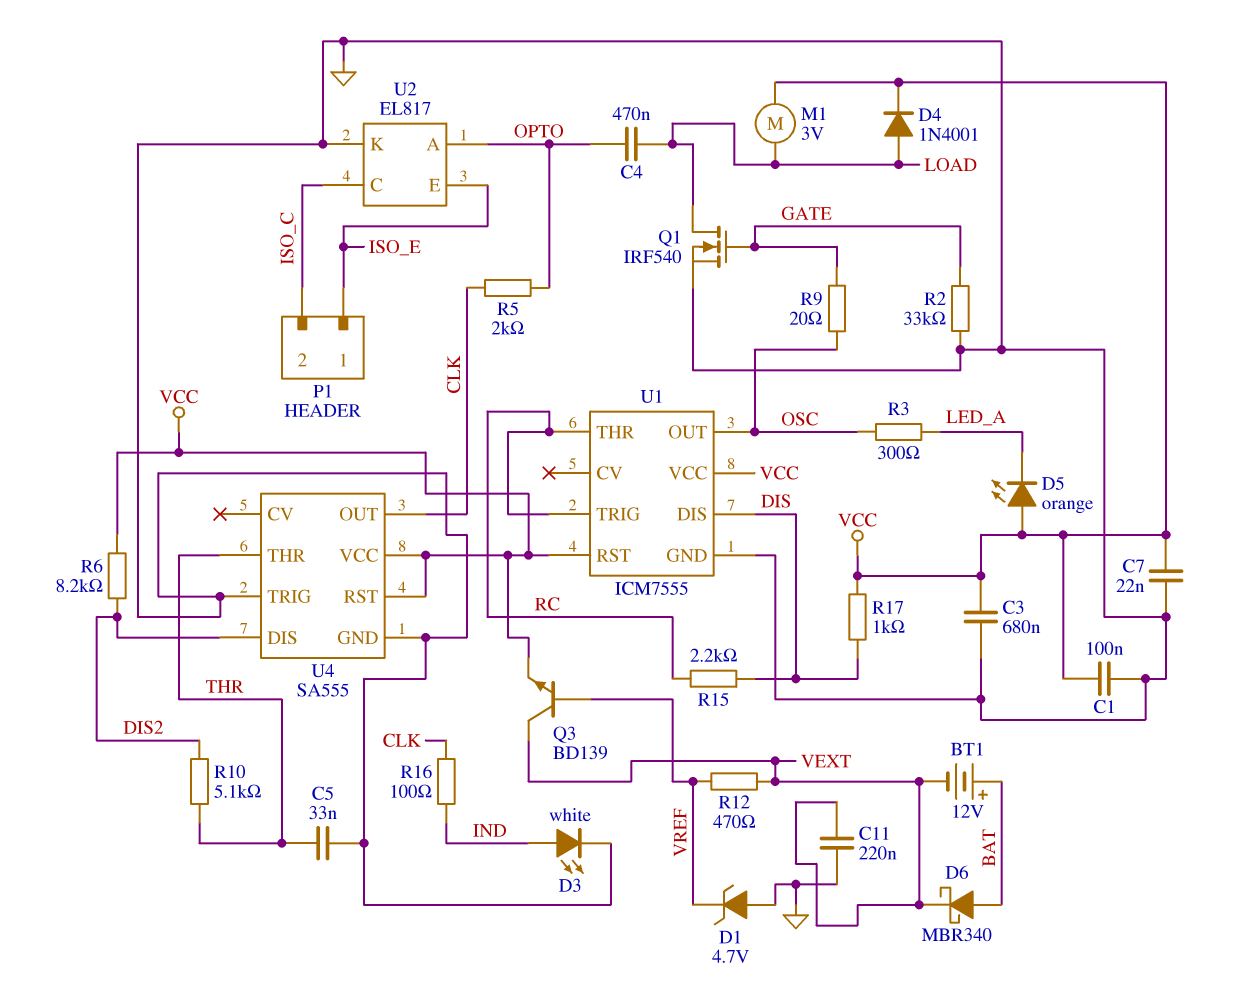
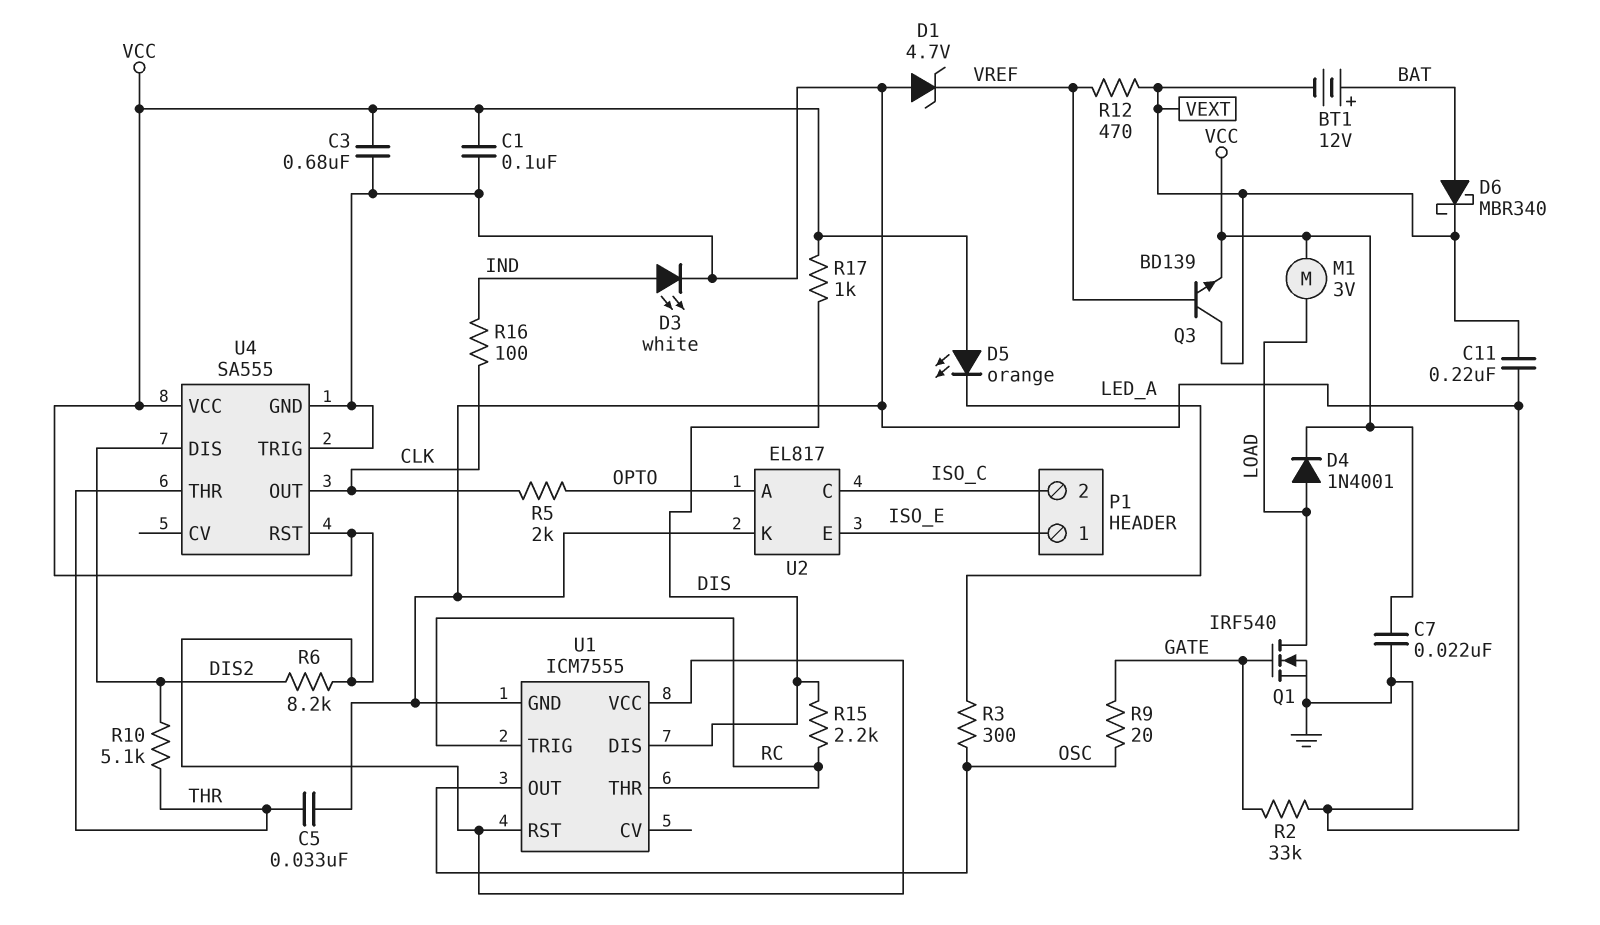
C4: 470nF (LOAD, OPTO) -> none

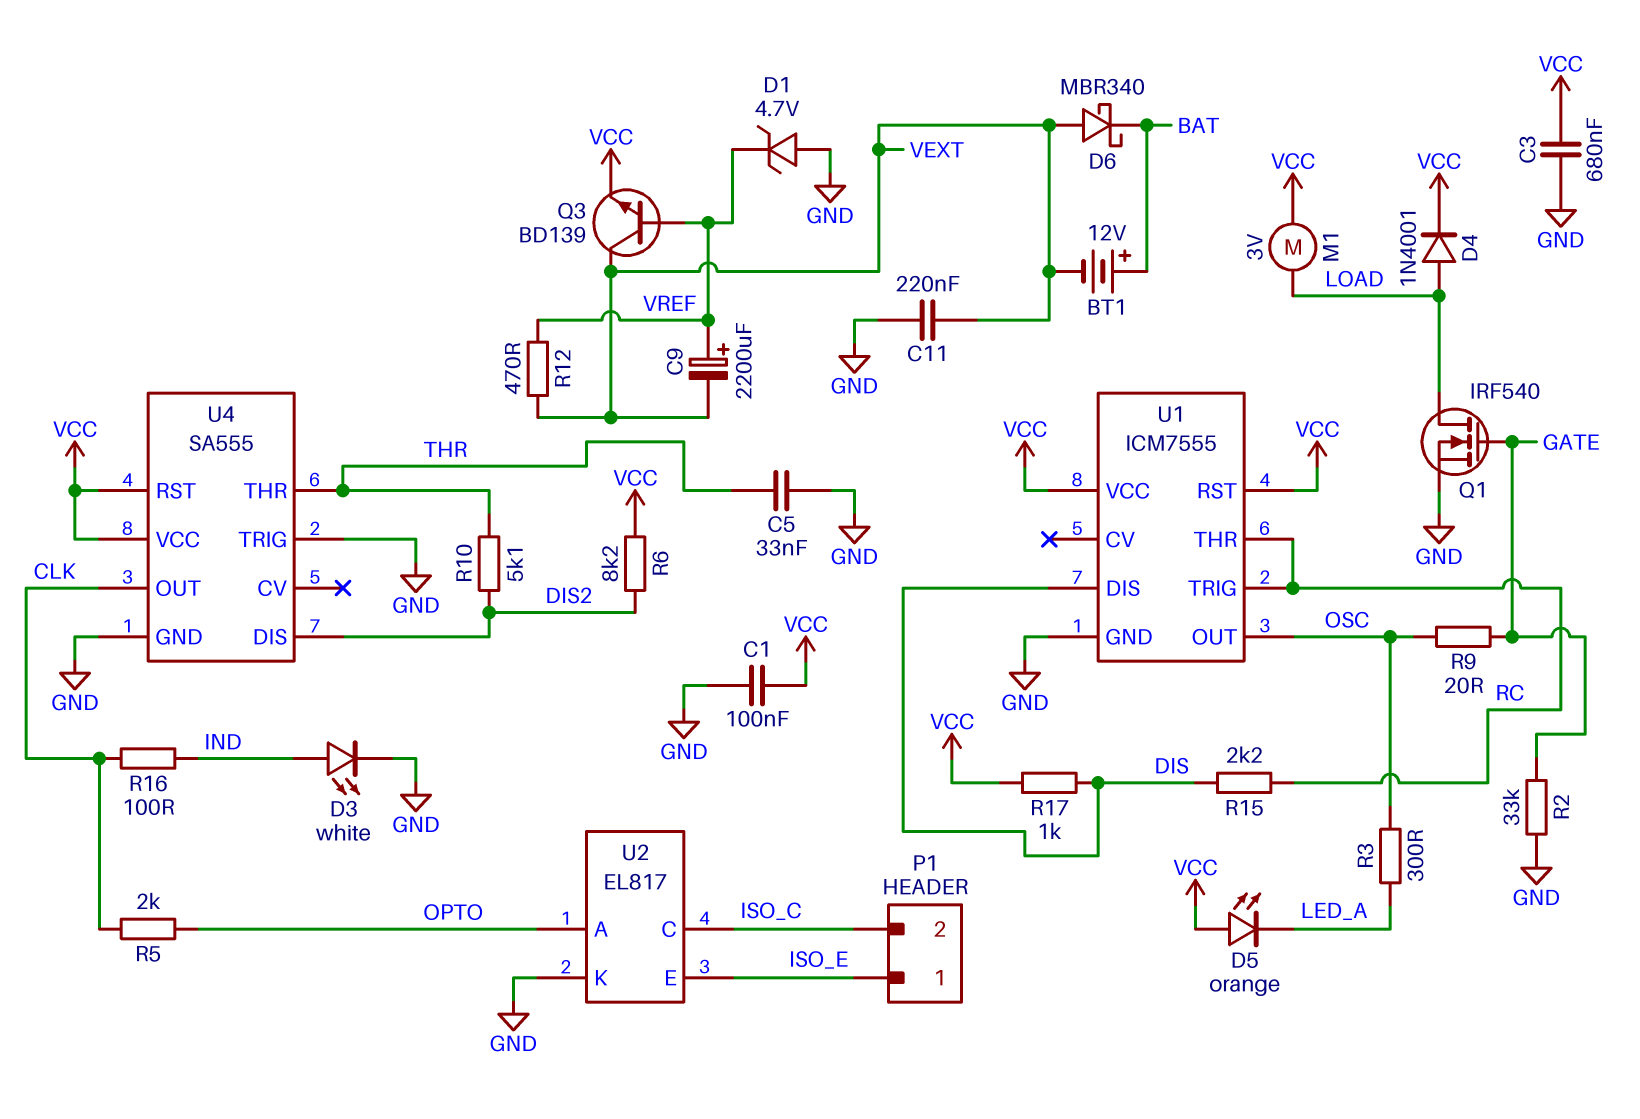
C7: 22nF (GND, VCC) -> none
C9: none -> 2200uF (plus VREF, minus VEXT)
D6: schottky MBR340 (A BAT, K VEXT) -> schottky MBR340 (A VEXT, K BAT)

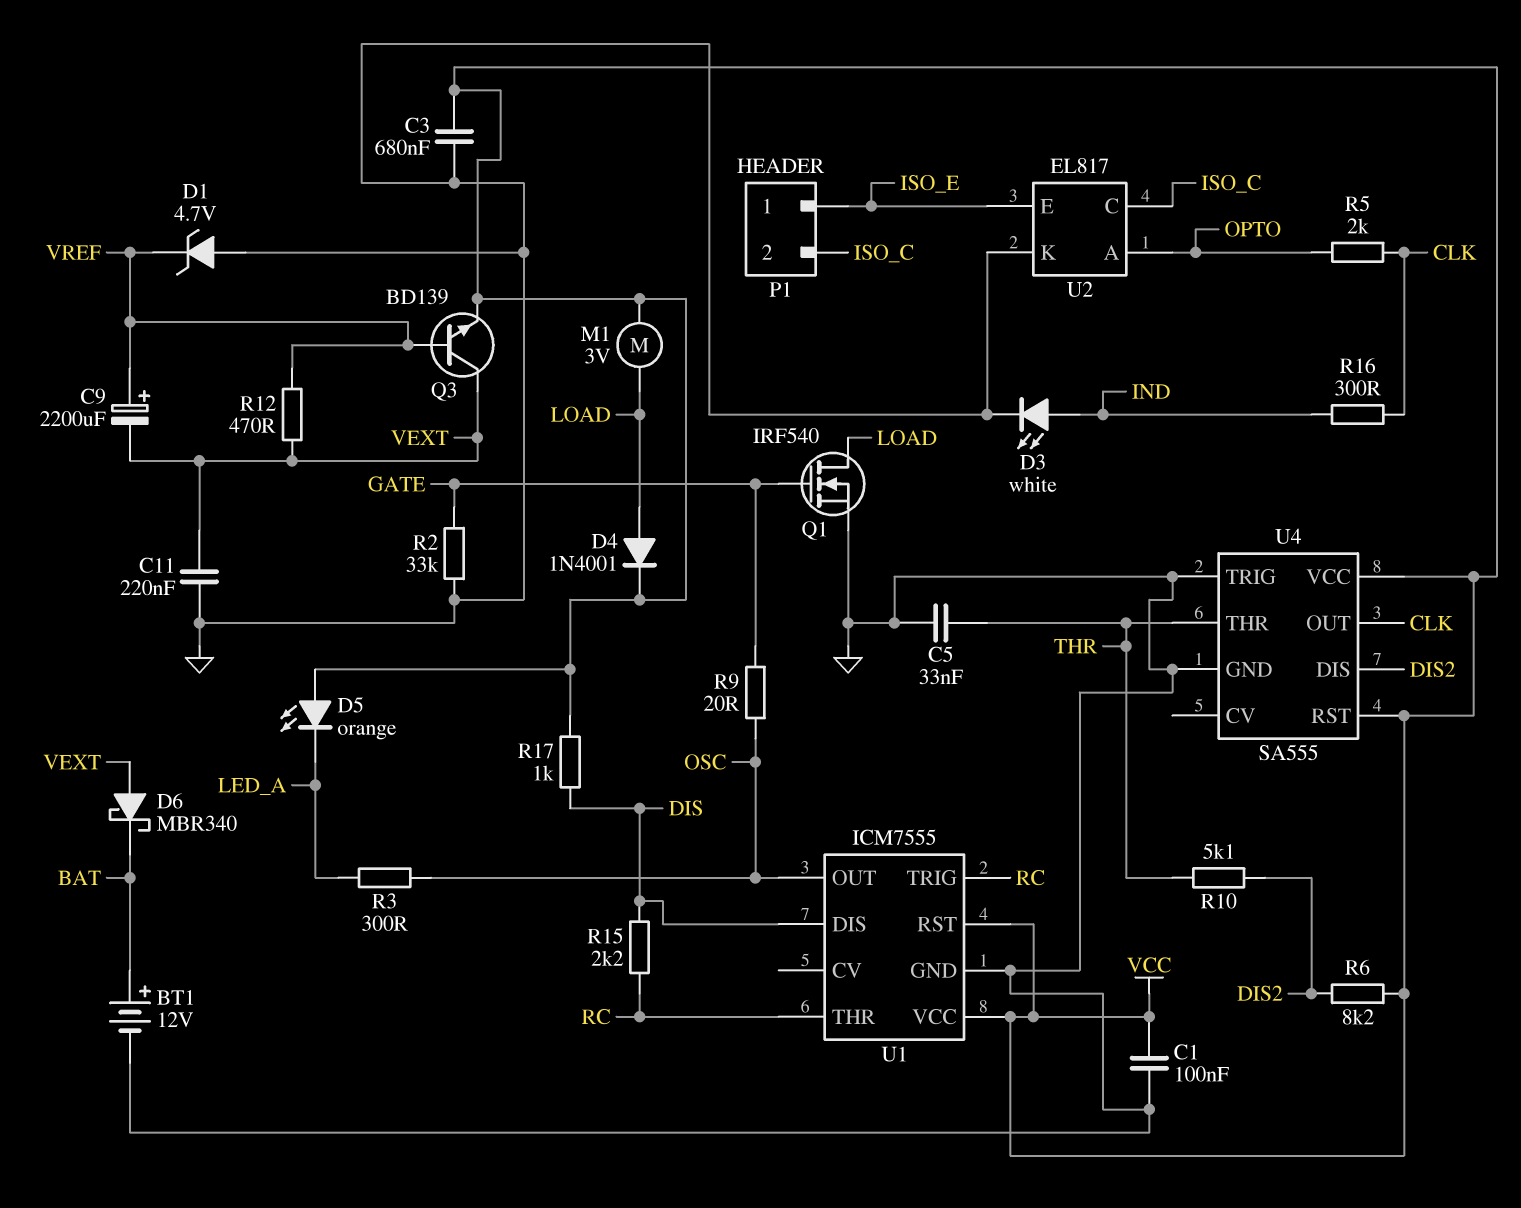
BT1: 12V (plus BAT, minus VEXT) -> 12V (plus BAT, minus GND)
R16: 100 (CLK, IND) -> 300 (CLK, IND)

